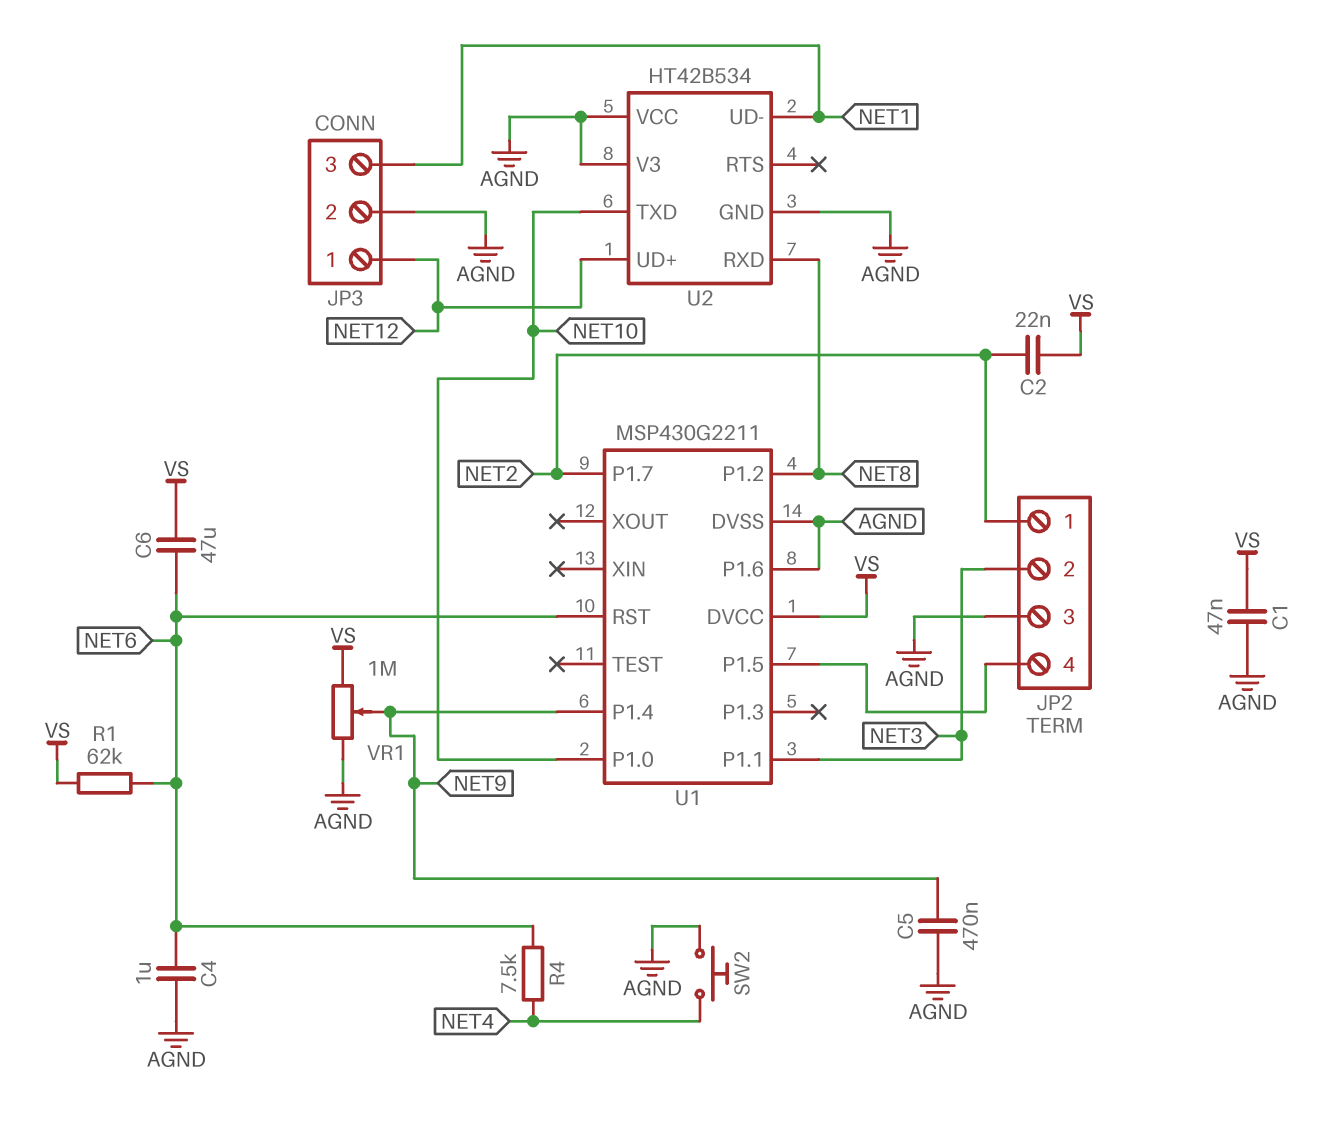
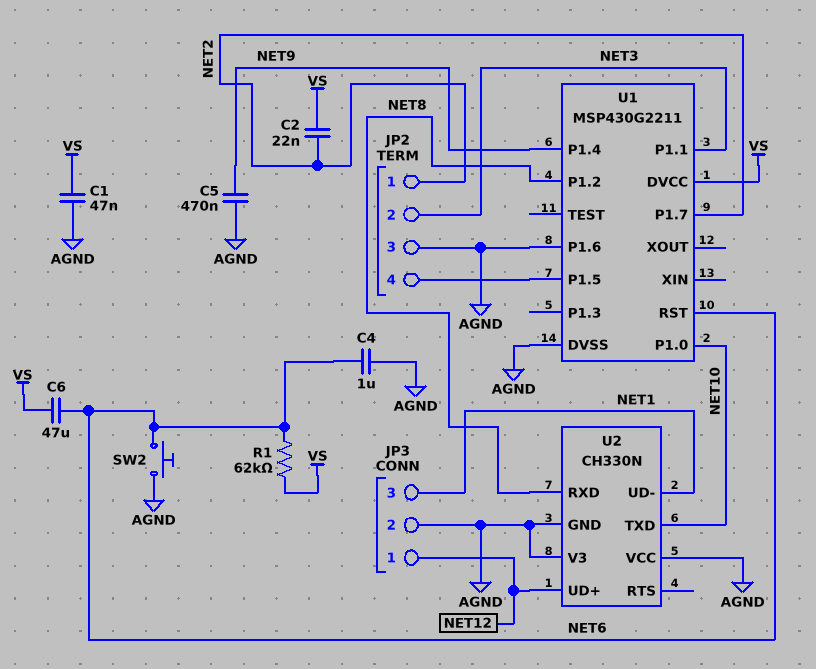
R4: 7.5k (NET4, NET6) -> none
SW2: button (AGND, NET4) -> button (AGND, NET6)
U2: HT42B534 -> CH330N
VR1: 1M (AGND, VS, wiper NET9) -> none

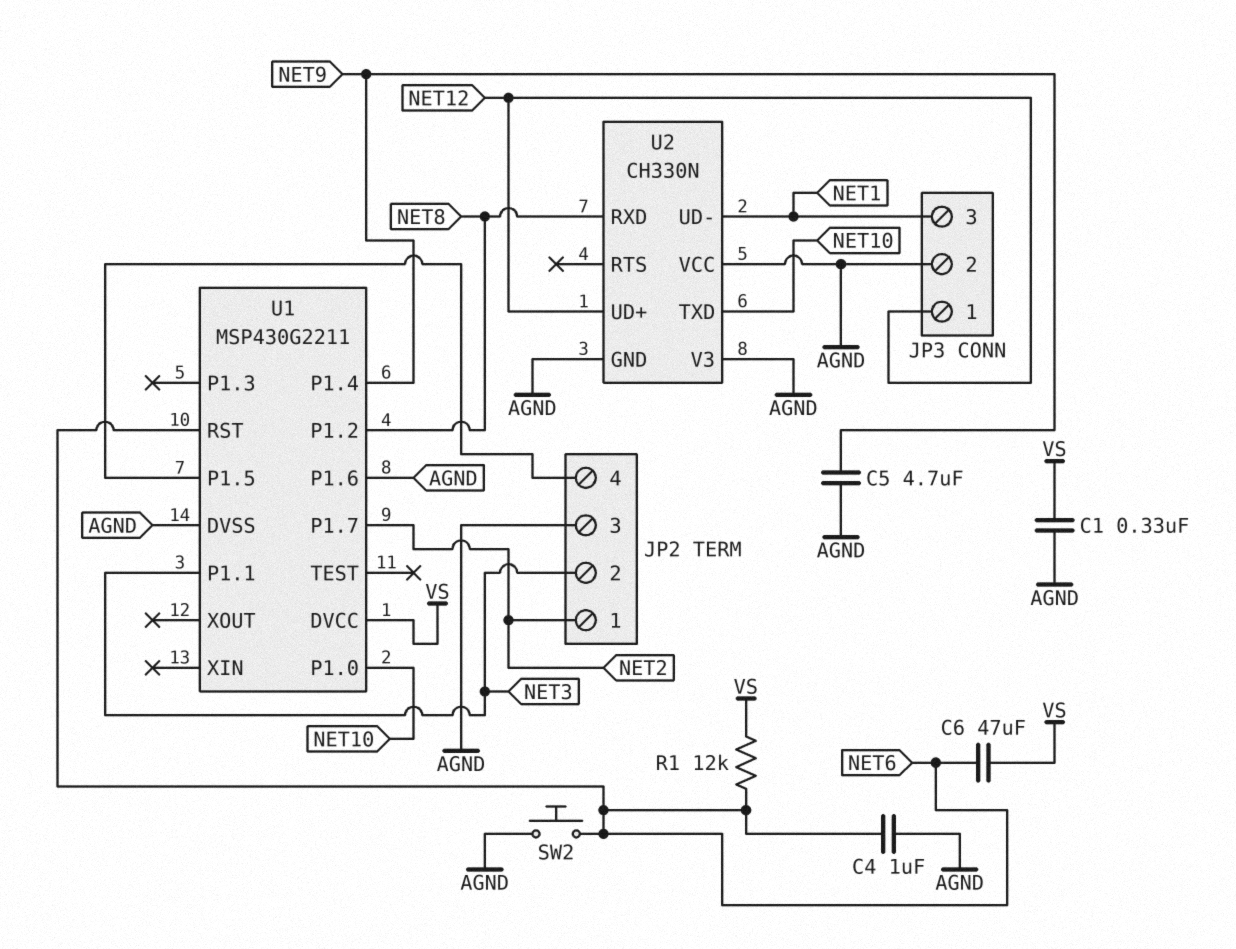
C1: 47nF (AGND, VS) -> 330nF (AGND, VS)
C2: 22nF (NET2, VS) -> none
C5: 470nF (AGND, NET9) -> 4.7uF (AGND, NET9)
R1: 62k (NET6, VS) -> 12k (NET6, VS)

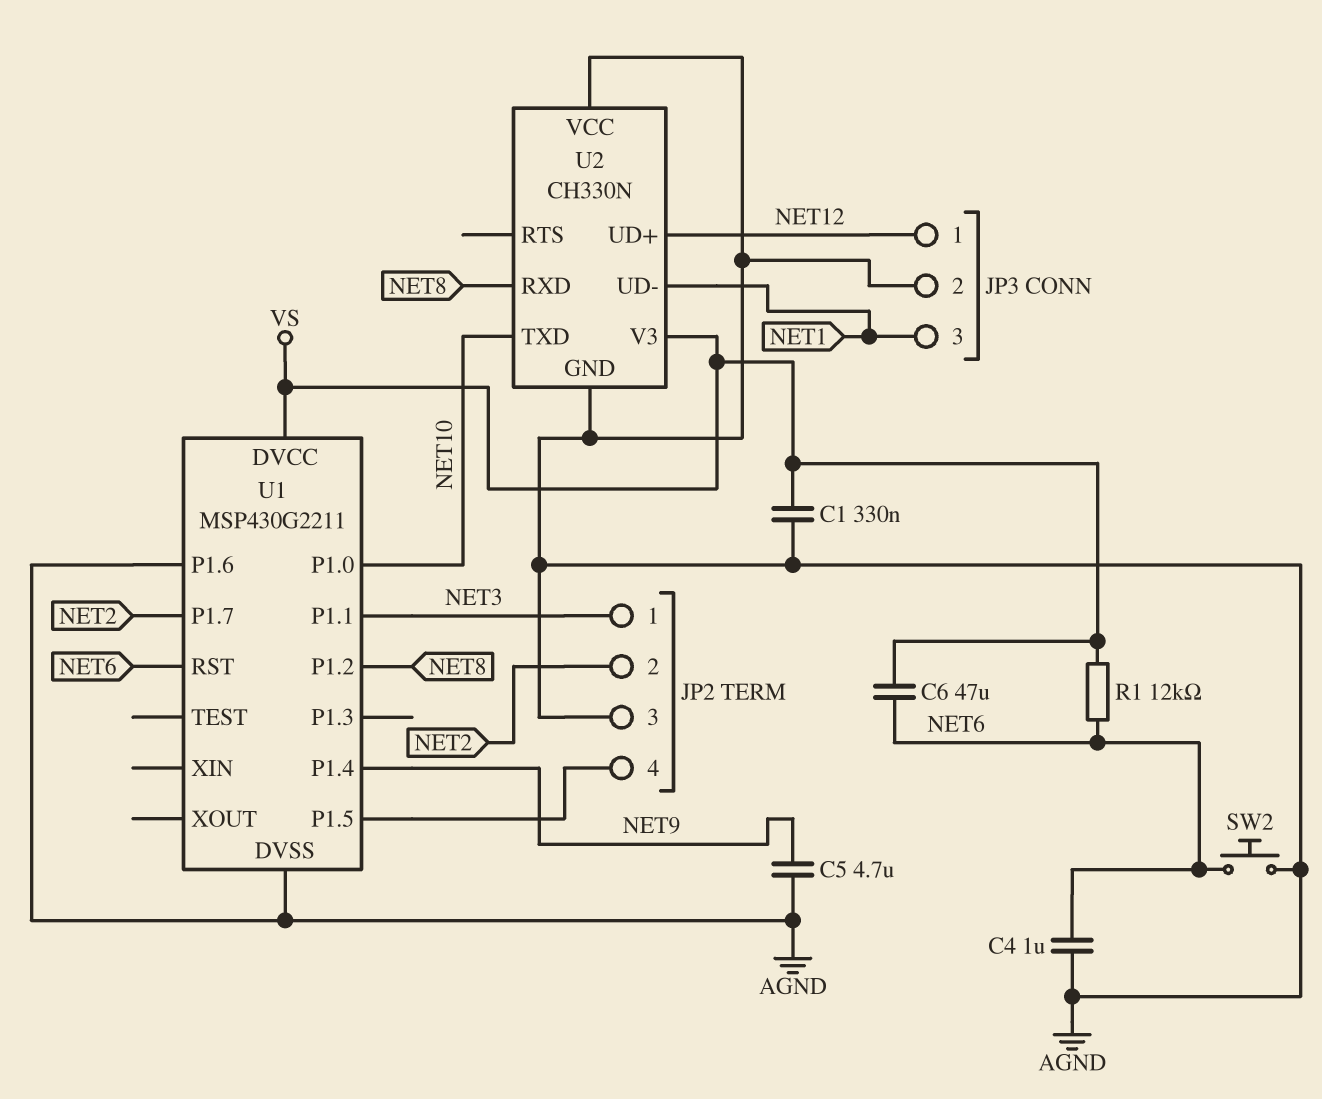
JP2 pin 1: NET2 -> NET3
JP2 pin 2: NET3 -> NET2
U2 pin V3: AGND -> VS

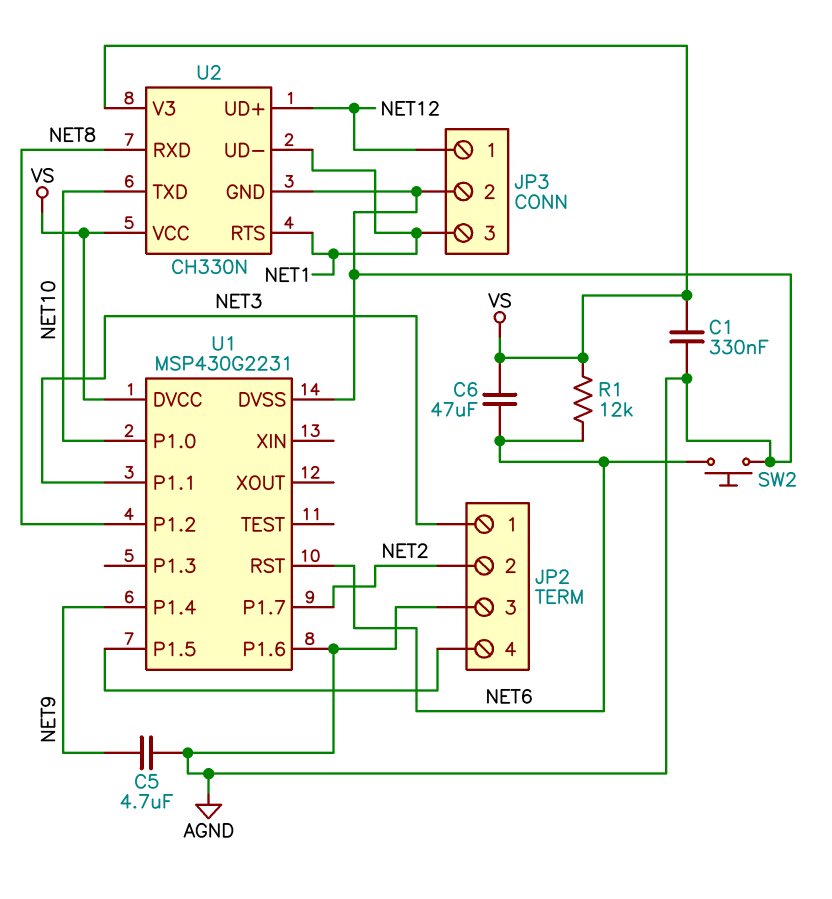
C4: 1uF (AGND, NET6) -> none
U1: MSP430G2211 -> MSP430G2231
U2 pin RTS: none -> NET1
U2 pin VCC: AGND -> VS

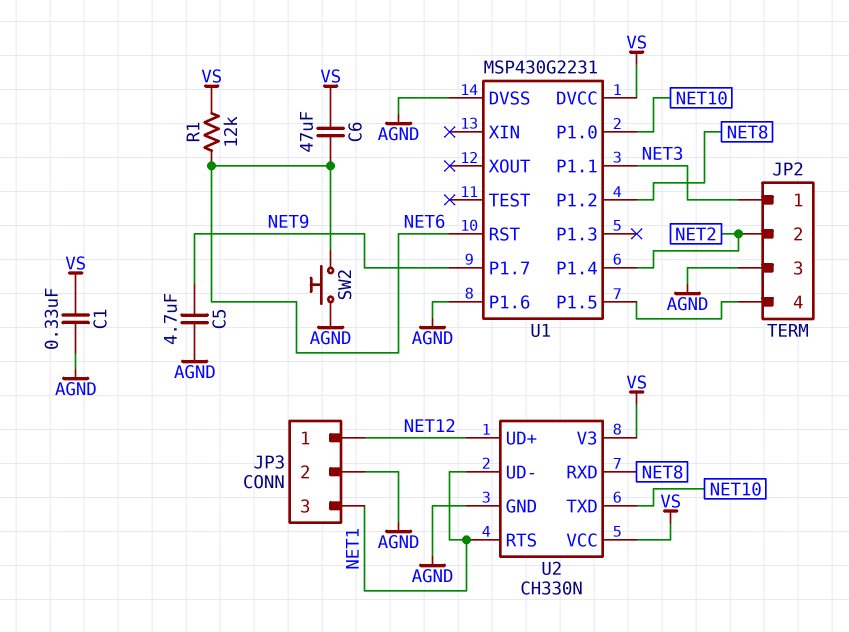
U1 pin P1.4: NET9 -> NET2
U1 pin P1.7: NET2 -> NET9

